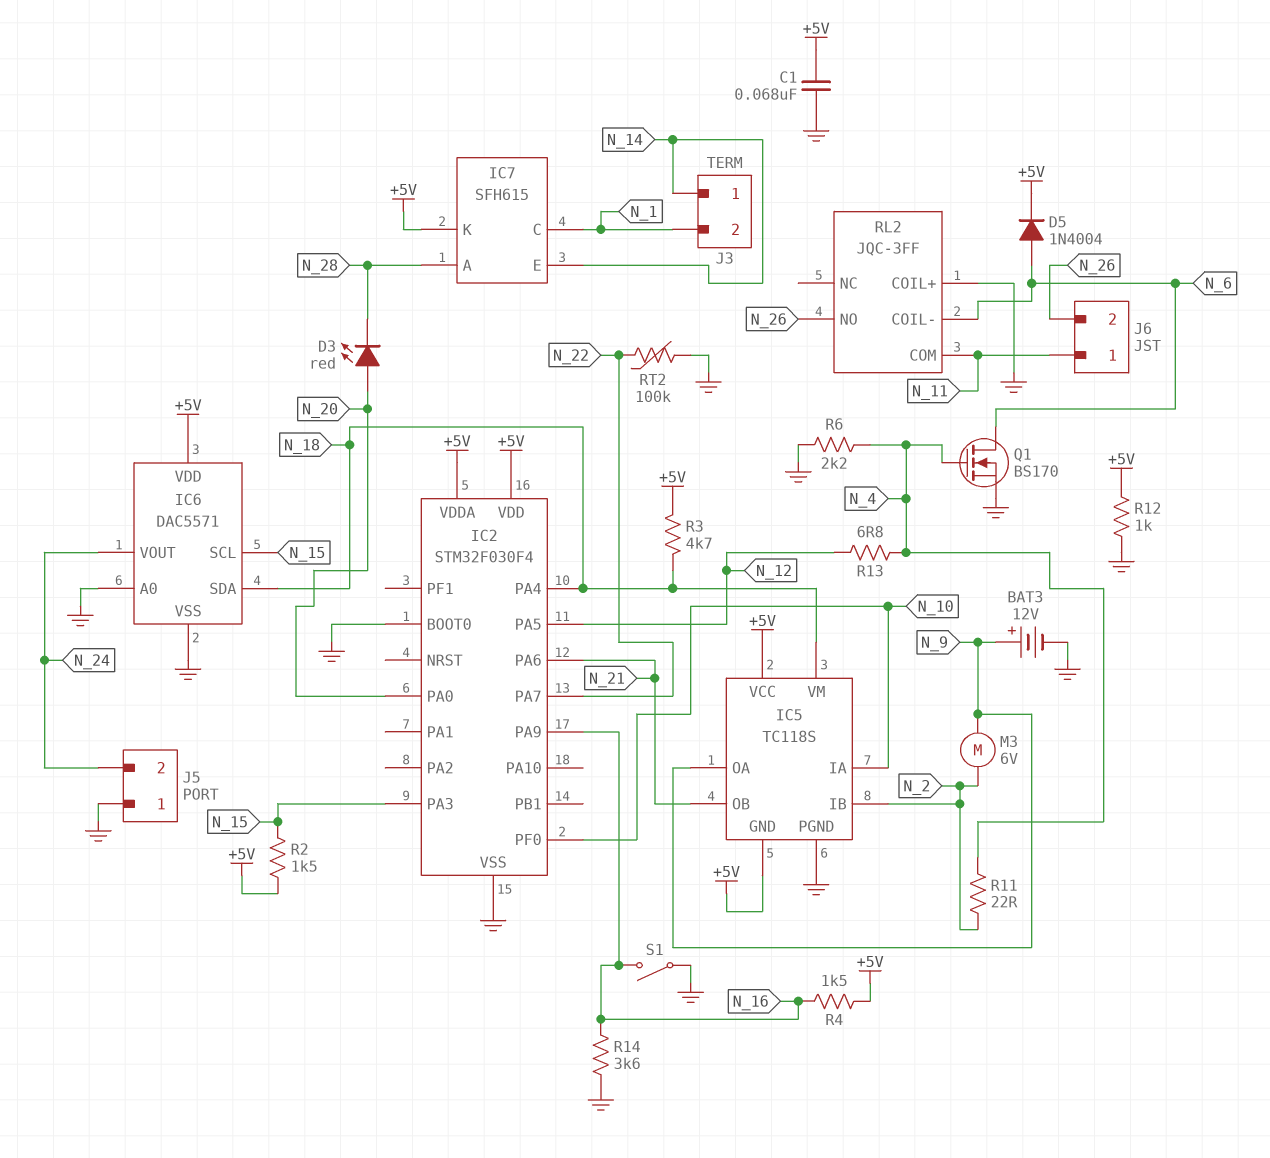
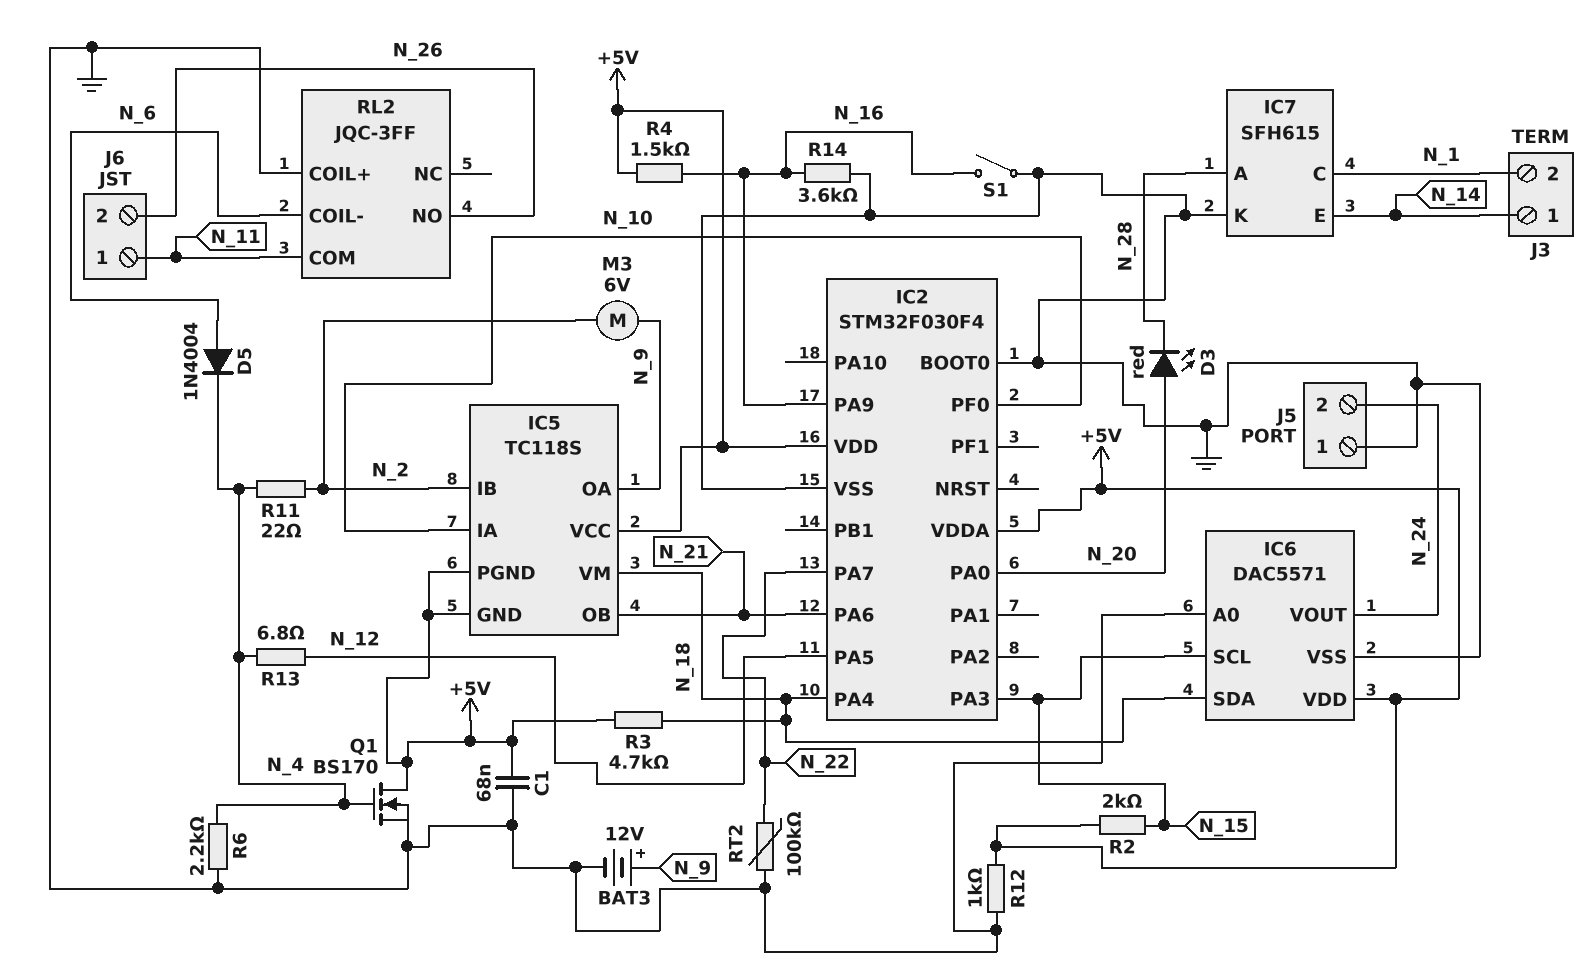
D5: diode 1N4004 (A N_6, K +5V) -> diode 1N4004 (A N_6, K N_4)
IC5 pin PGND: GND -> +5V
IC7 pin K: +5V -> GND
Q1: NMOS BS170 (G N_4, D N_6, S GND) -> NMOS BS170 (G N_4, D +5V, S GND)
R2: 1.5k (+5V, N_15) -> 2k (+5V, N_15)

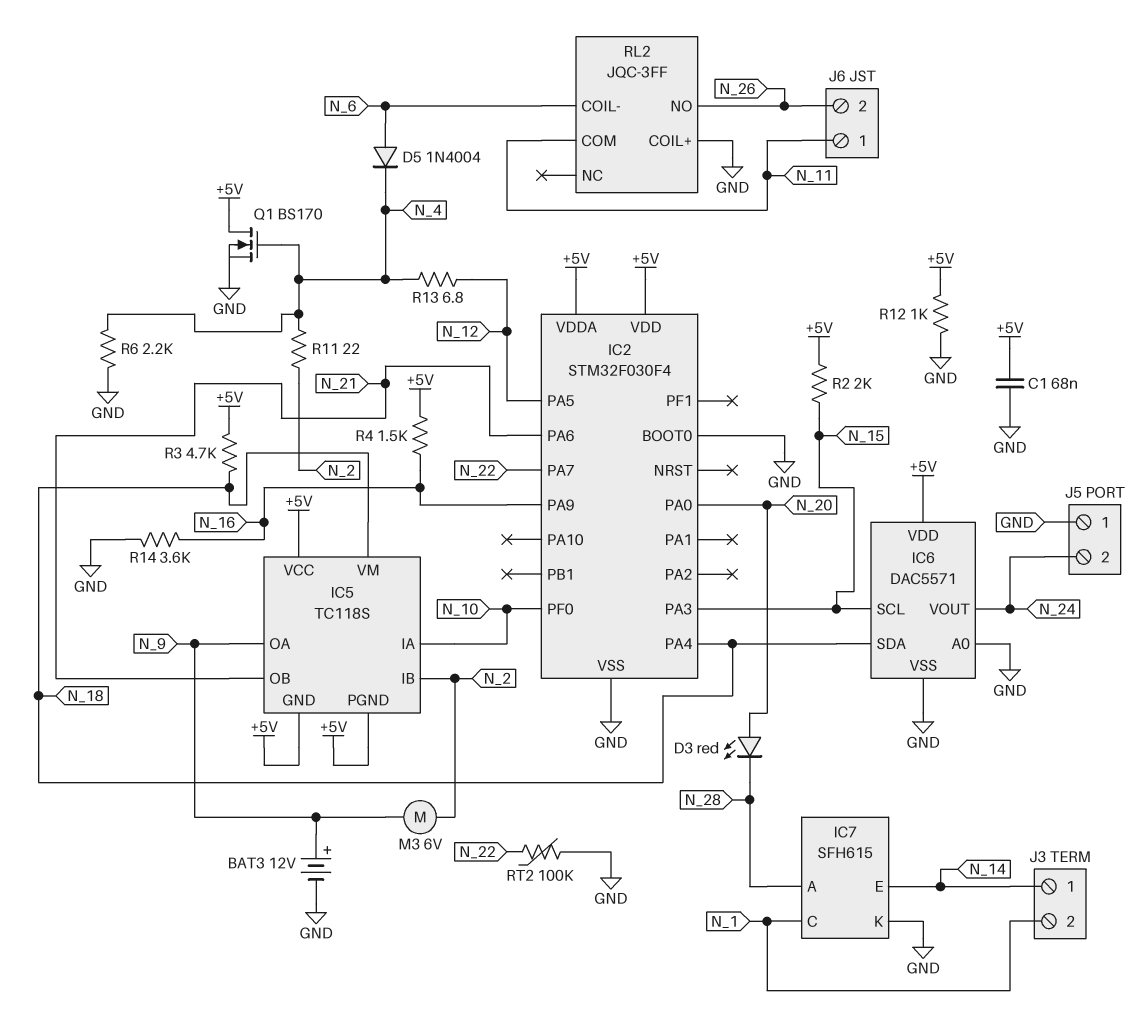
S1: switch (GND, N_16) -> none

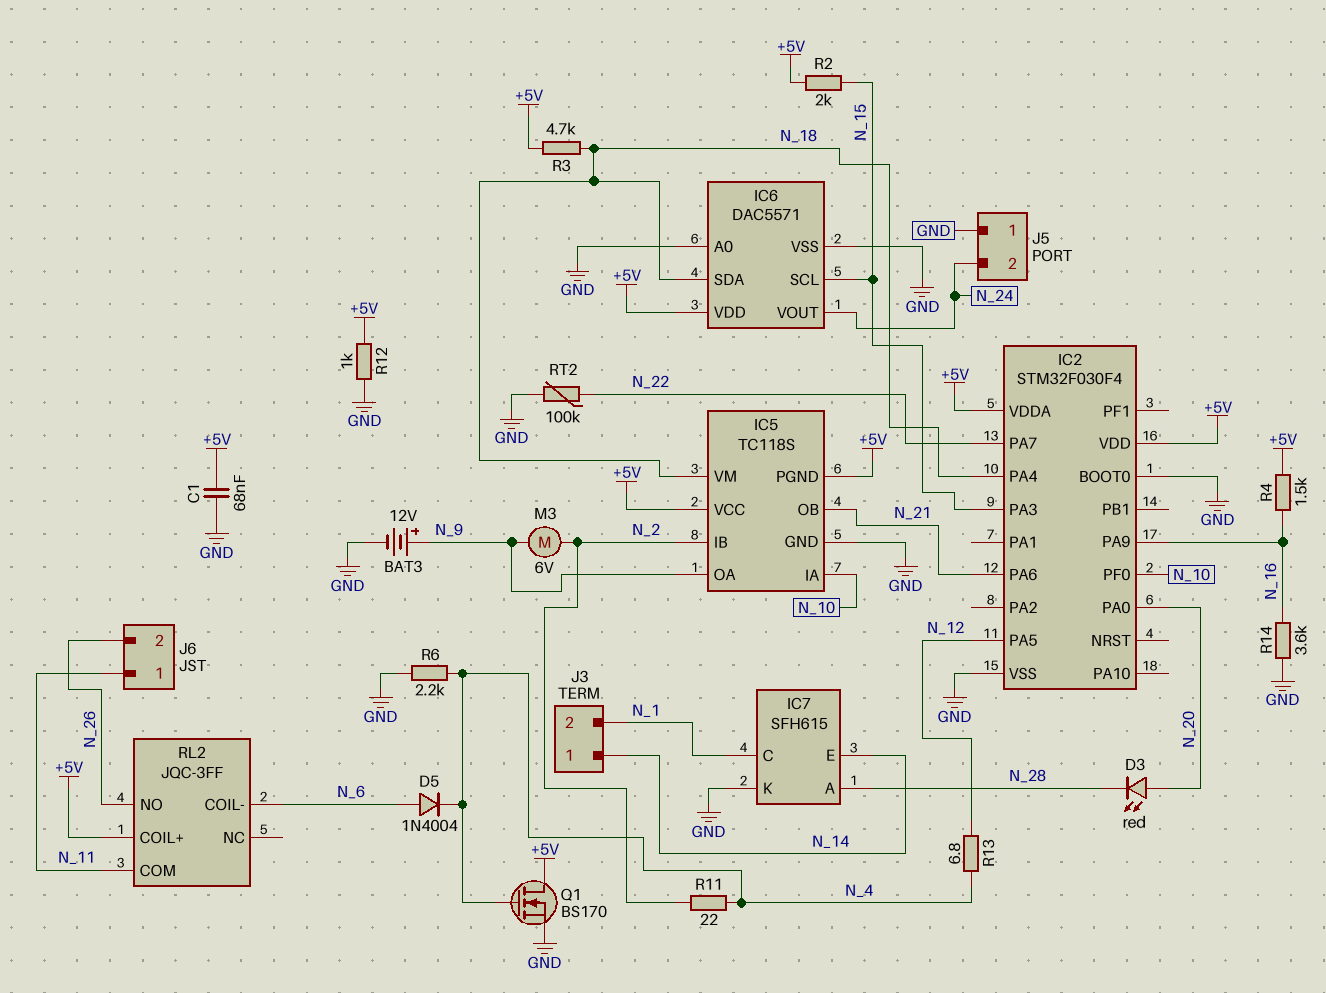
IC5 pin GND: +5V -> GND
RL2 pin COIL+: GND -> +5V

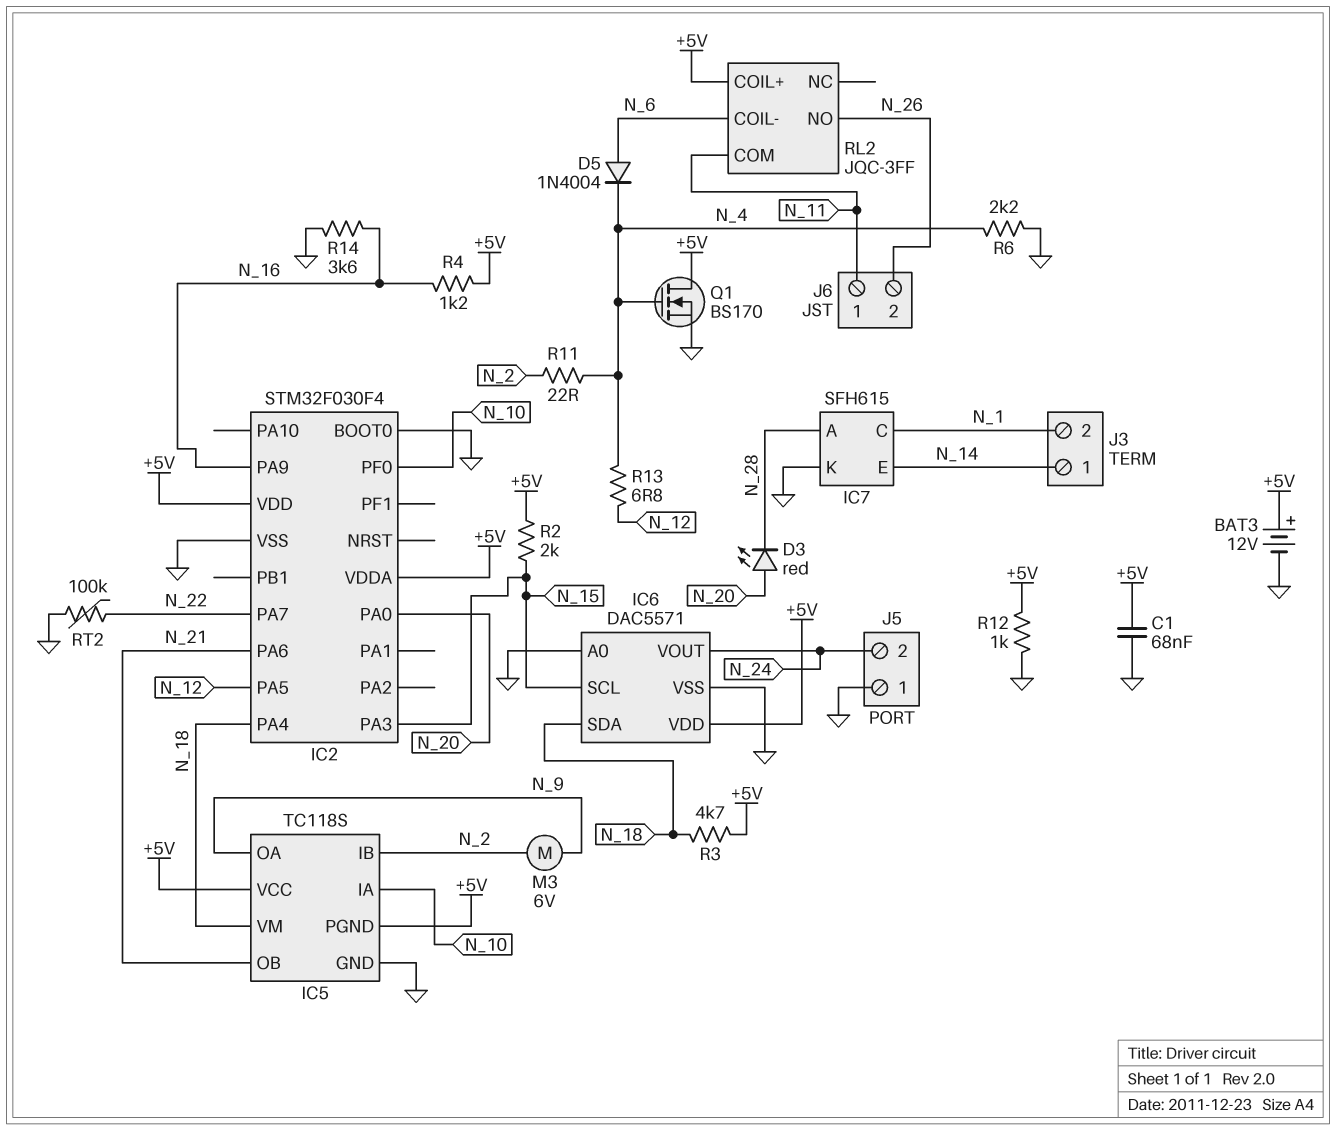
BAT3: 12V (plus N_9, minus GND) -> 12V (plus +5V, minus GND)
R4: 1.5k (+5V, N_16) -> 1.2k (+5V, N_16)

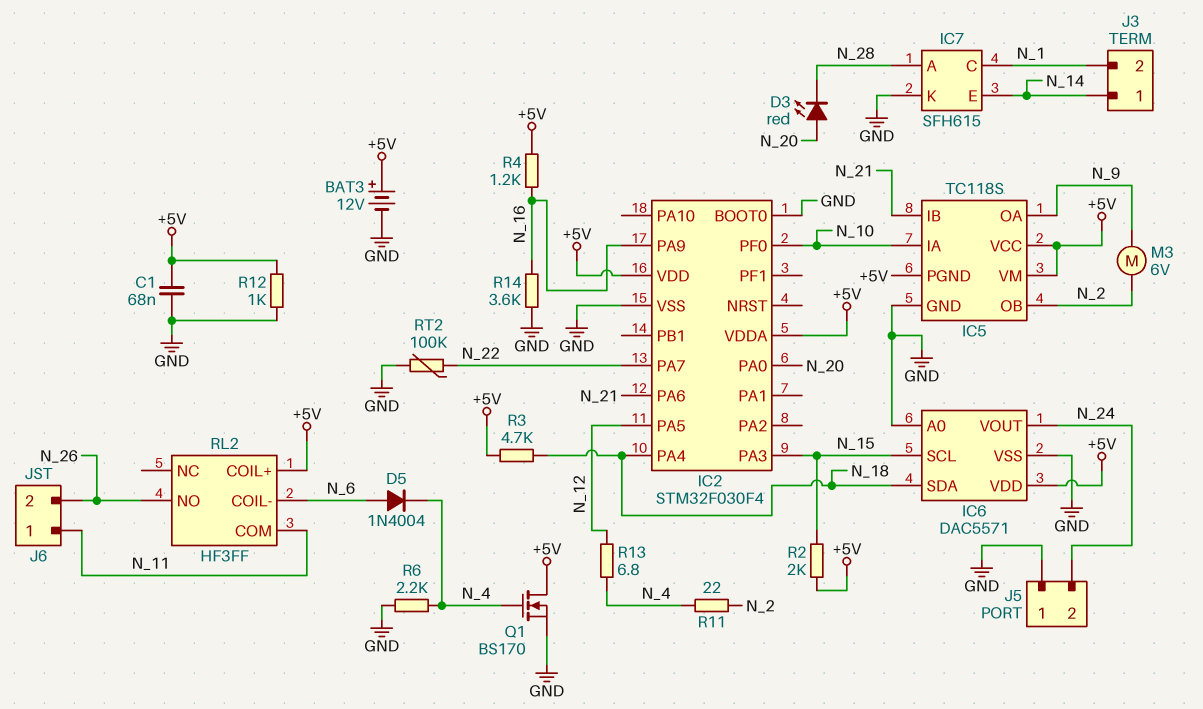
IC5 pin IB: N_2 -> N_21
IC5 pin OB: N_21 -> N_2
IC5 pin VM: N_18 -> +5V
RL2: JQC-3FF -> HF3FF

